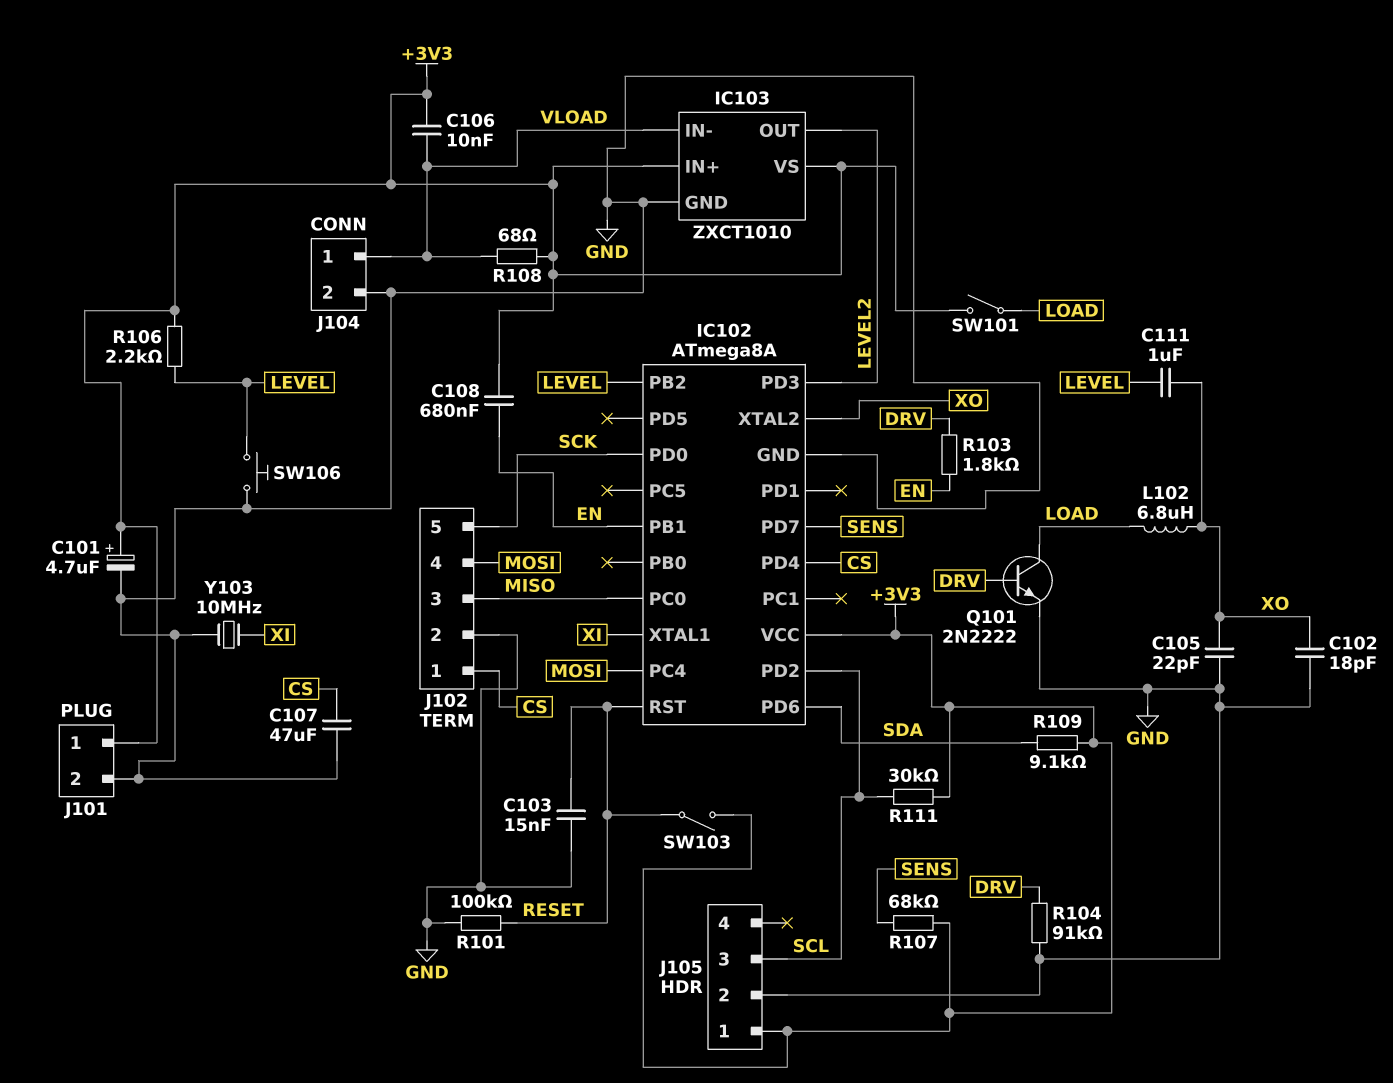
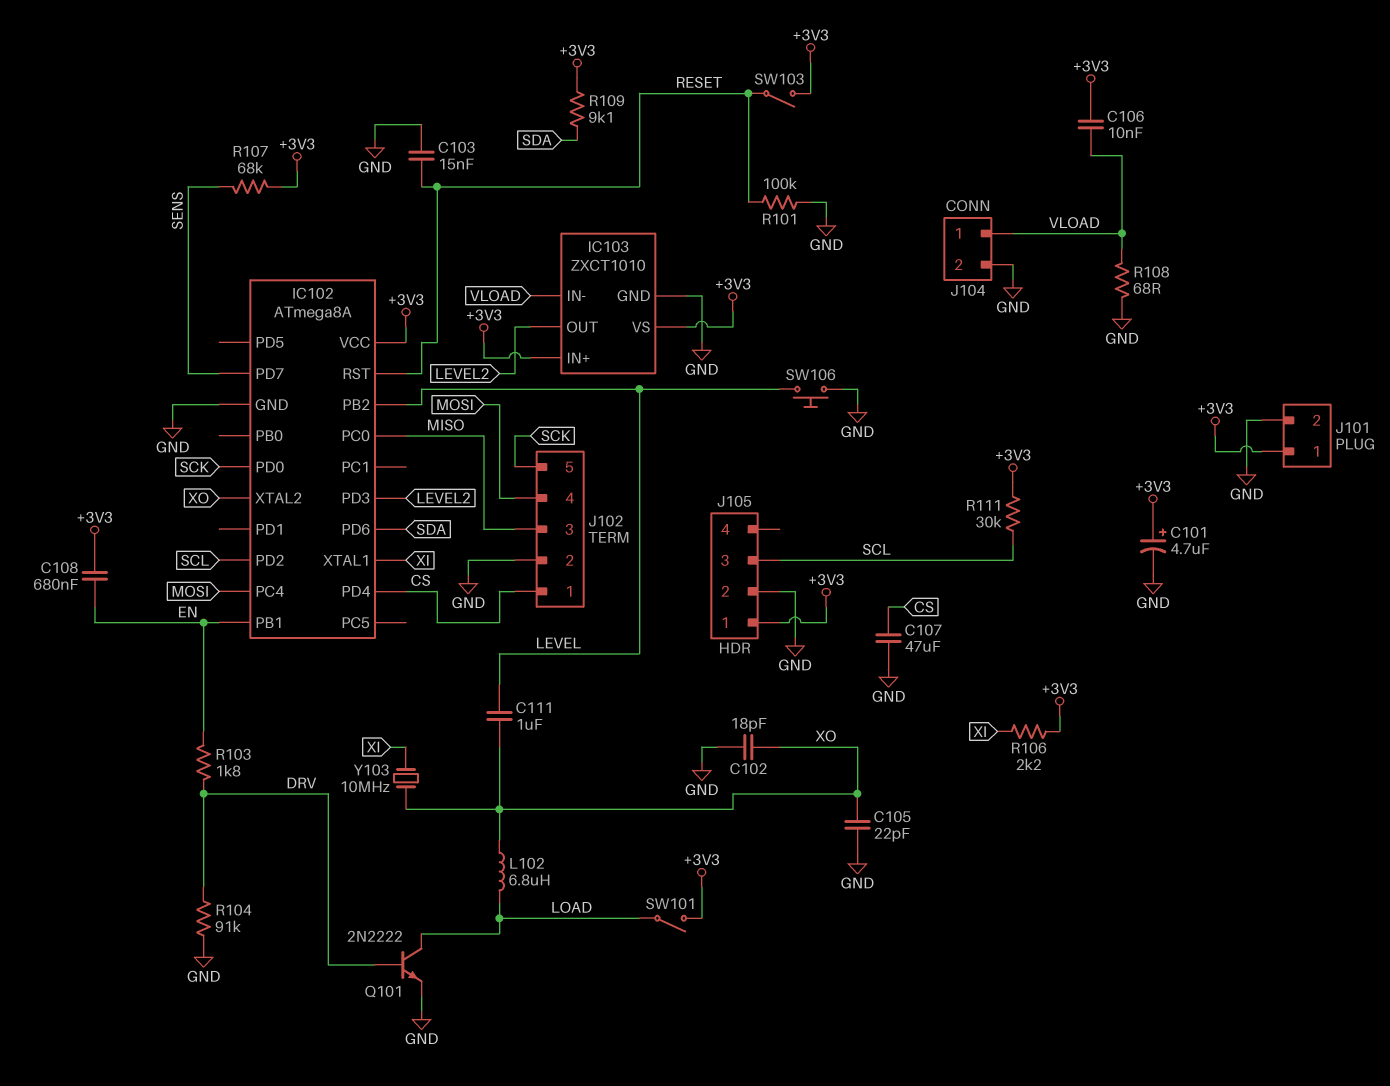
R106: 2.2k (+3V3, LEVEL) -> 2.2k (+3V3, XI)
R108: 68 (+3V3, VLOAD) -> 68 (GND, VLOAD)
Y103: 10MHz (GND, XI) -> 10MHz (XI, XO)

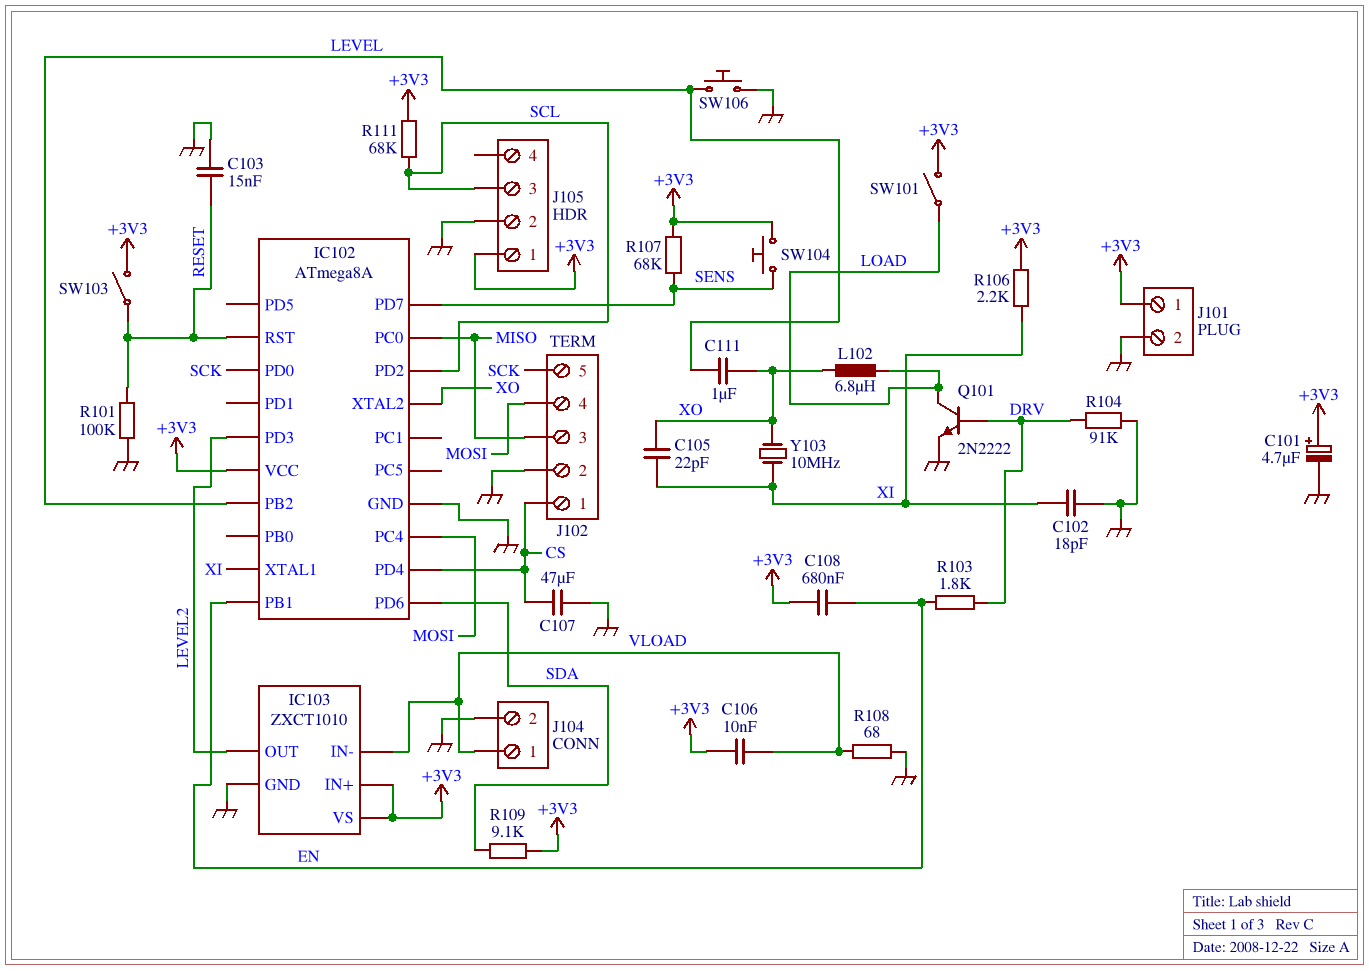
C102: 18pF (GND, XO) -> 18pF (GND, XI)
C105: 22pF (GND, XO) -> 22pF (XI, XO)
R111: 30k (+3V3, SCL) -> 68k (+3V3, SCL)
SW104: none -> button (+3V3, SENS)

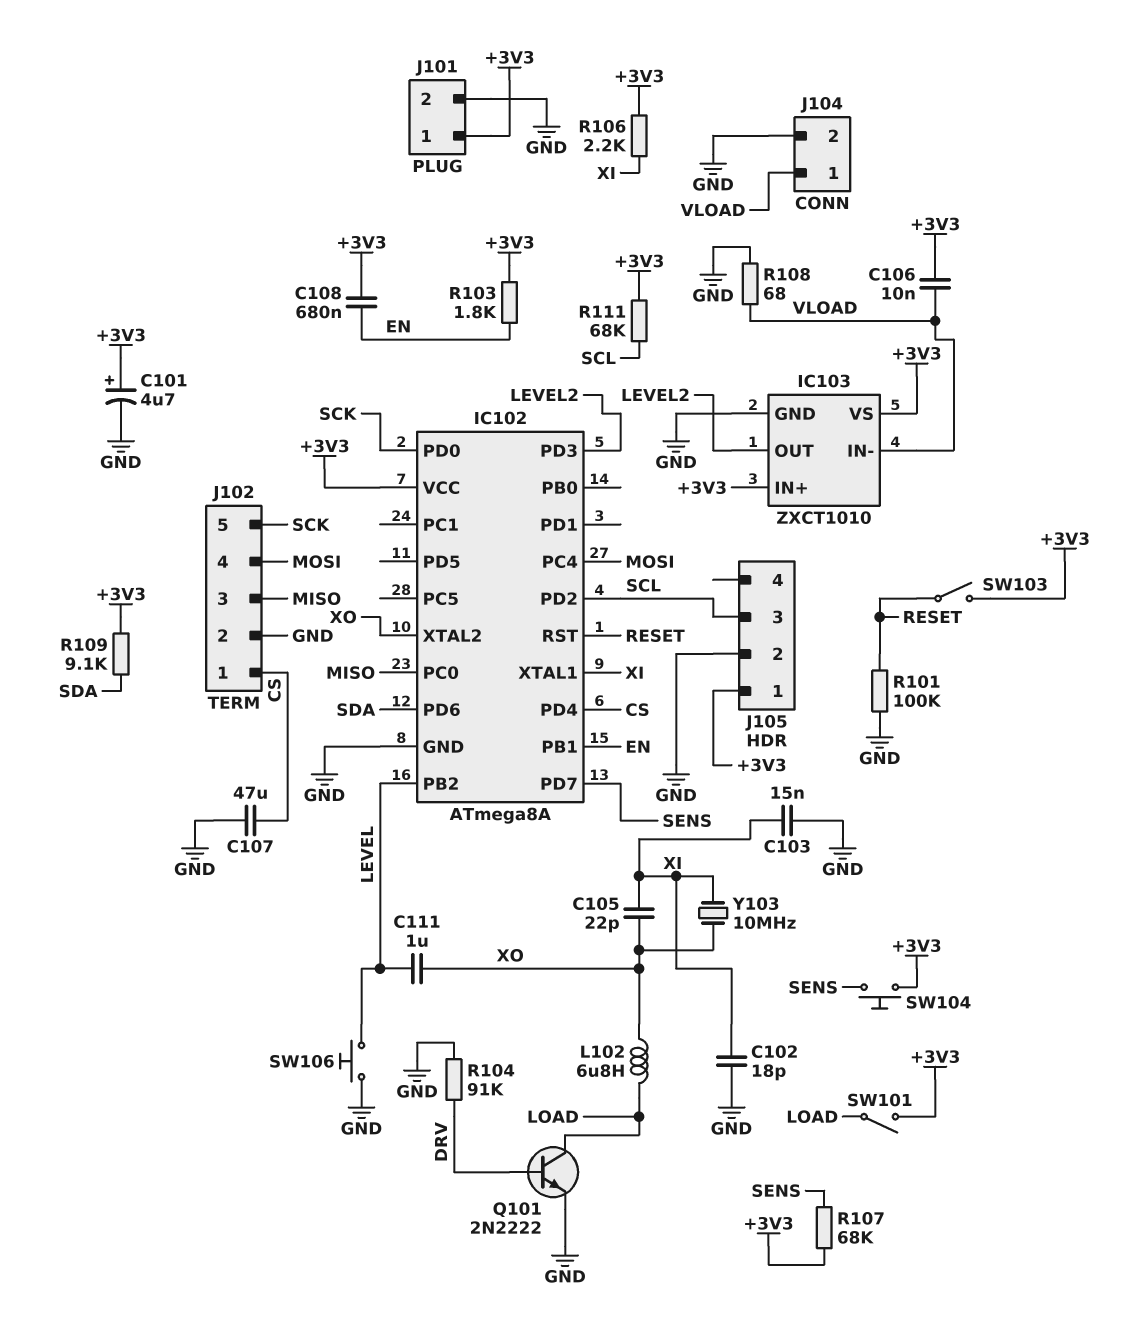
C103: 15nF (GND, RESET) -> 15nF (GND, XI)
R103: 1.8k (DRV, EN) -> 1.8k (+3V3, EN)

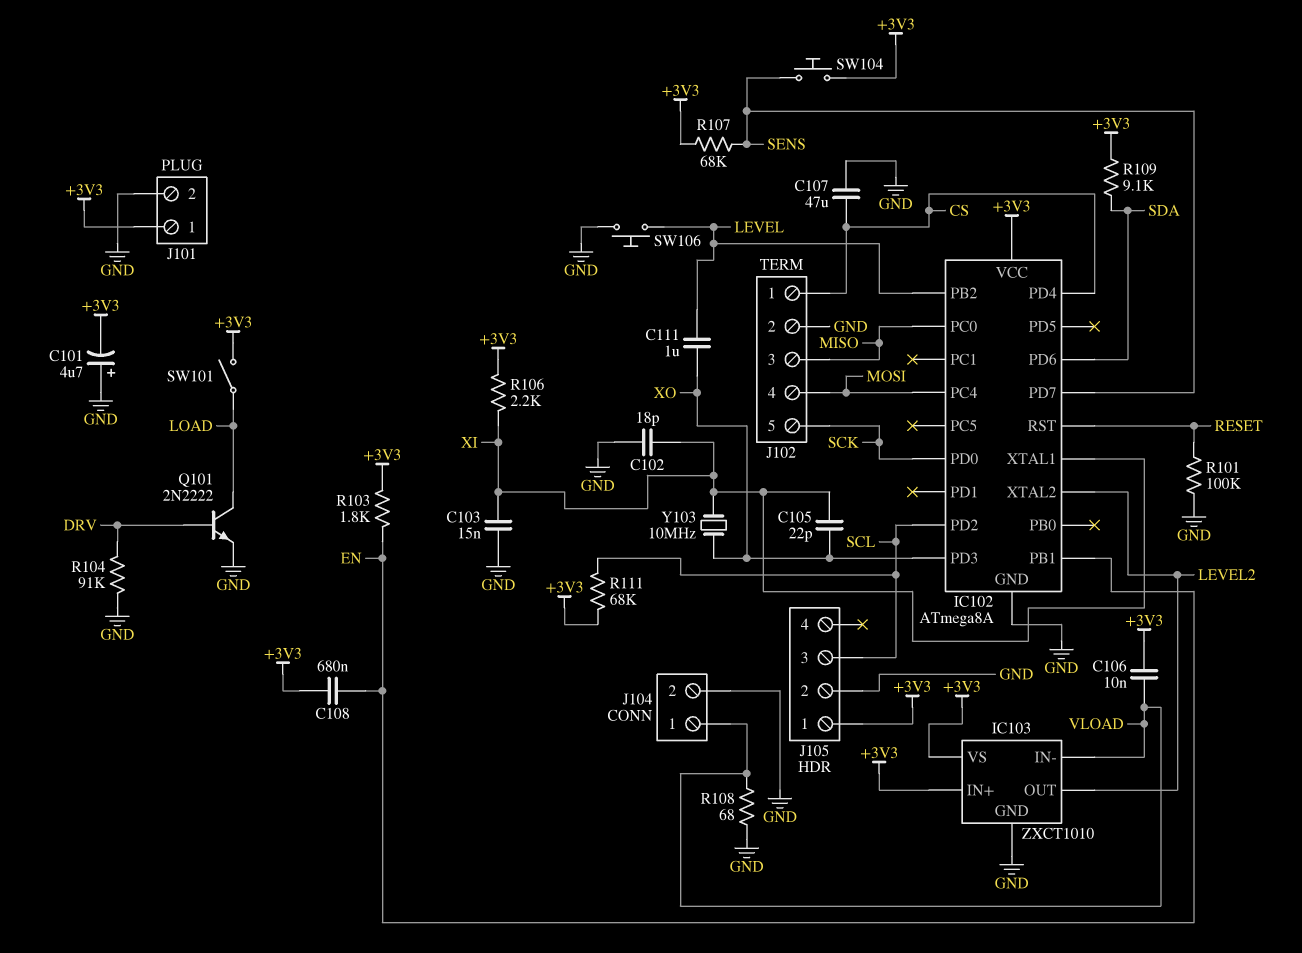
C101: 4.7uF (plus +3V3, minus GND) -> 4.7uF (plus GND, minus +3V3)
IC102 pin PD3: LEVEL2 -> XO
IC102 pin XTAL2: XO -> LEVEL2
L102: 6.8uH (LOAD, XO) -> none
SW103: switch (+3V3, RESET) -> none

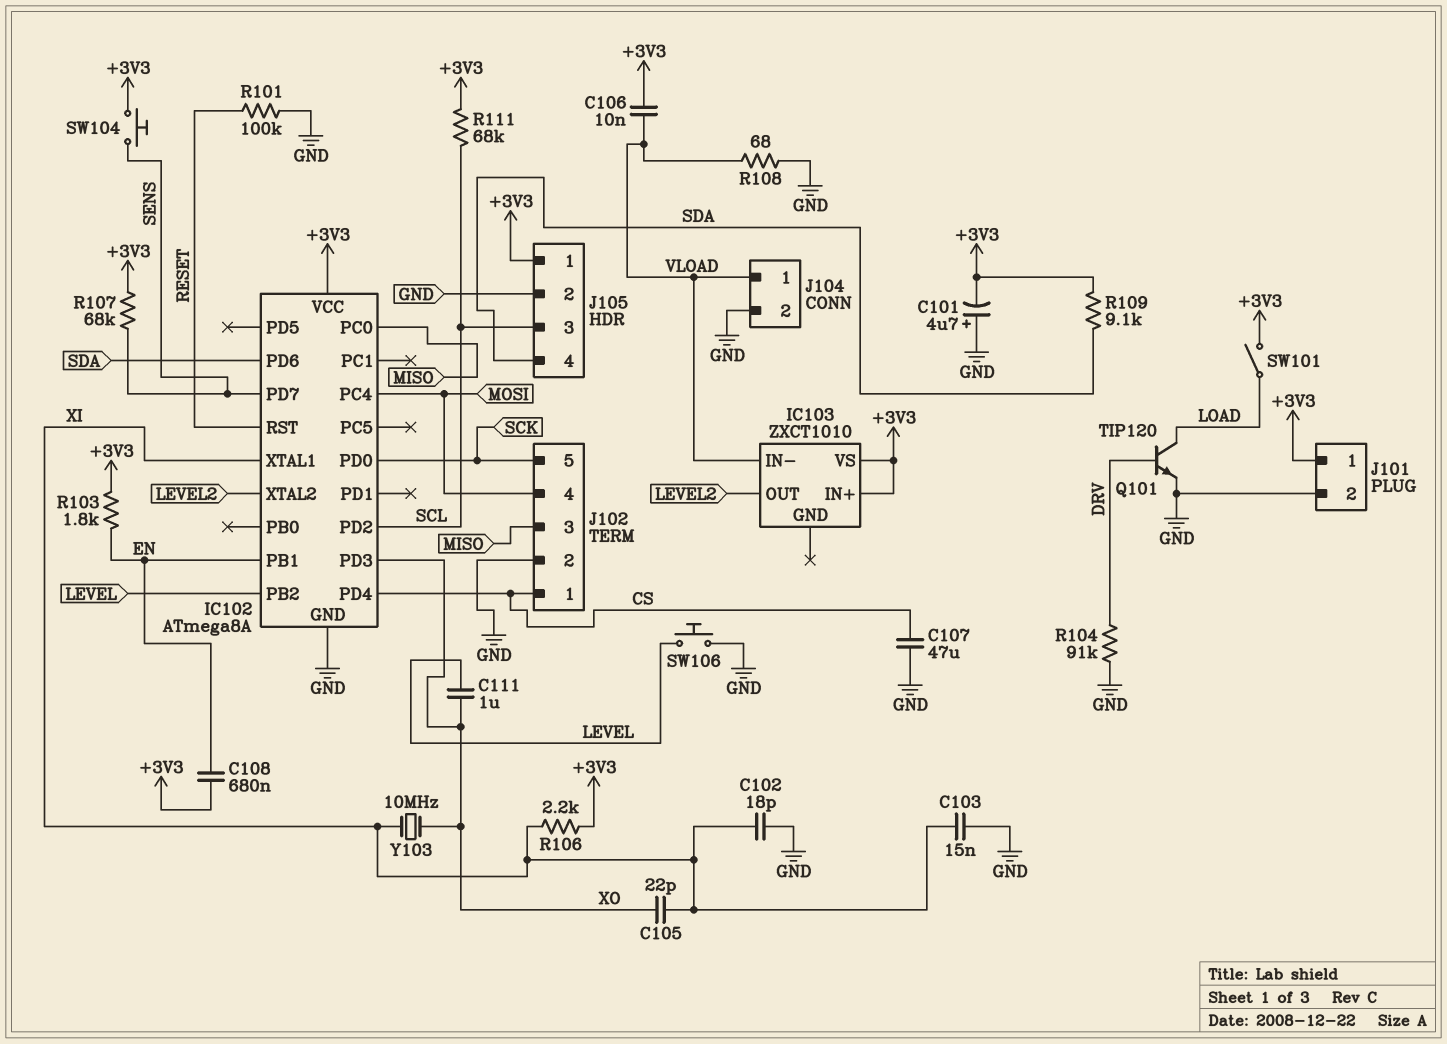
IC103 pin GND: GND -> none
J105 pin 4: none -> SDA
Q101: NPN 2N2222 (B DRV, C LOAD, E GND) -> NPN TIP120 (B DRV, C LOAD, E GND)

